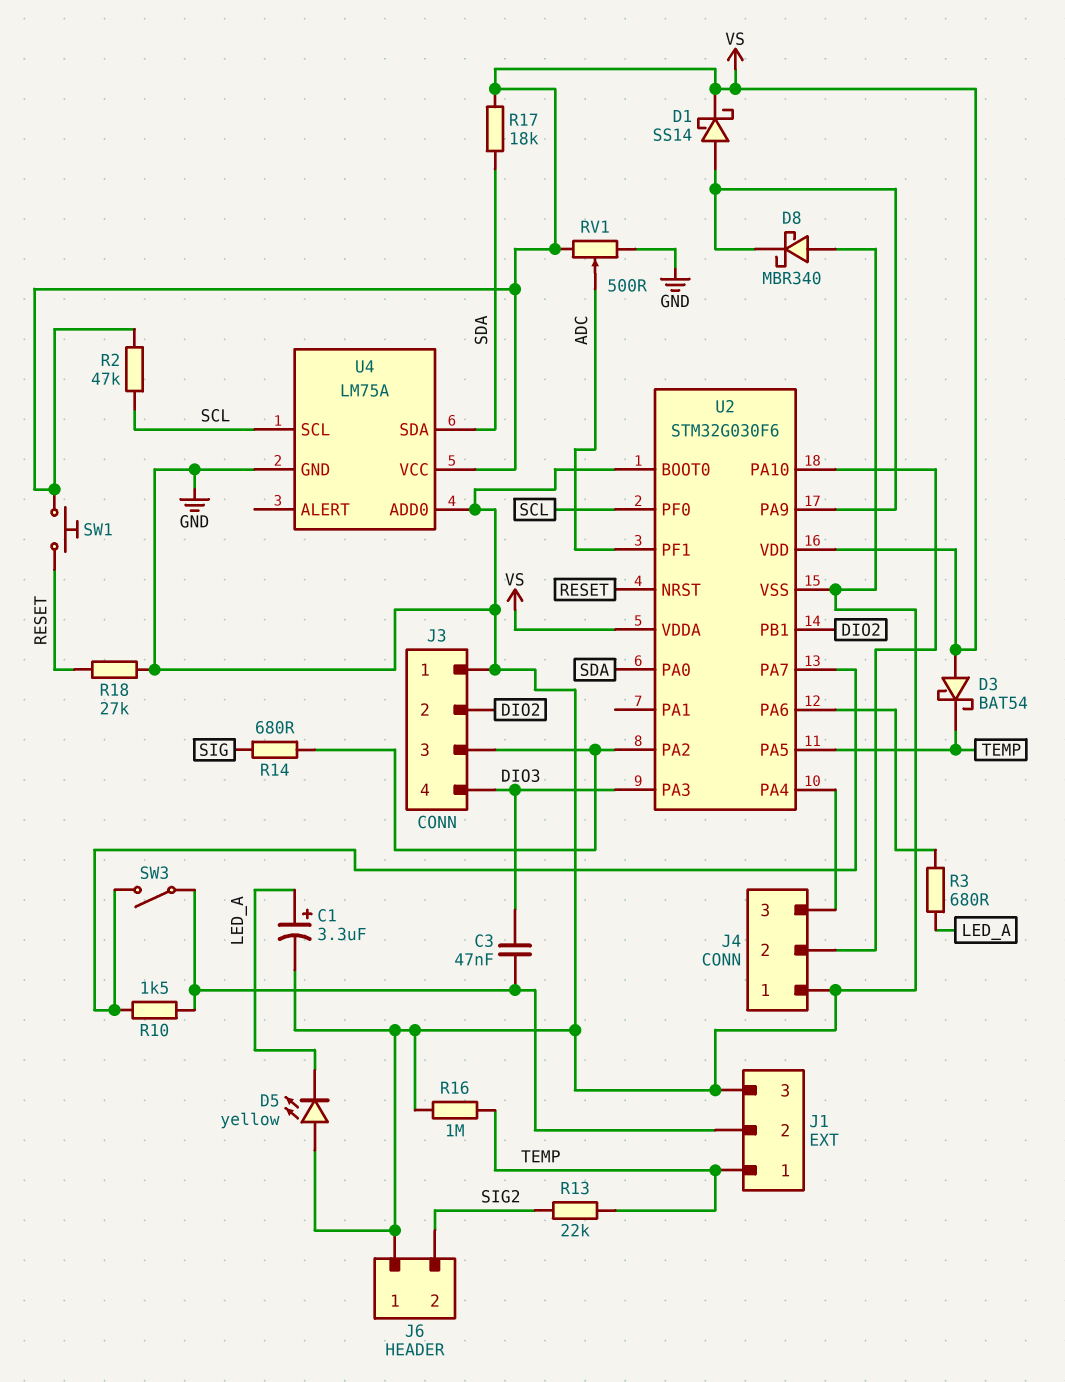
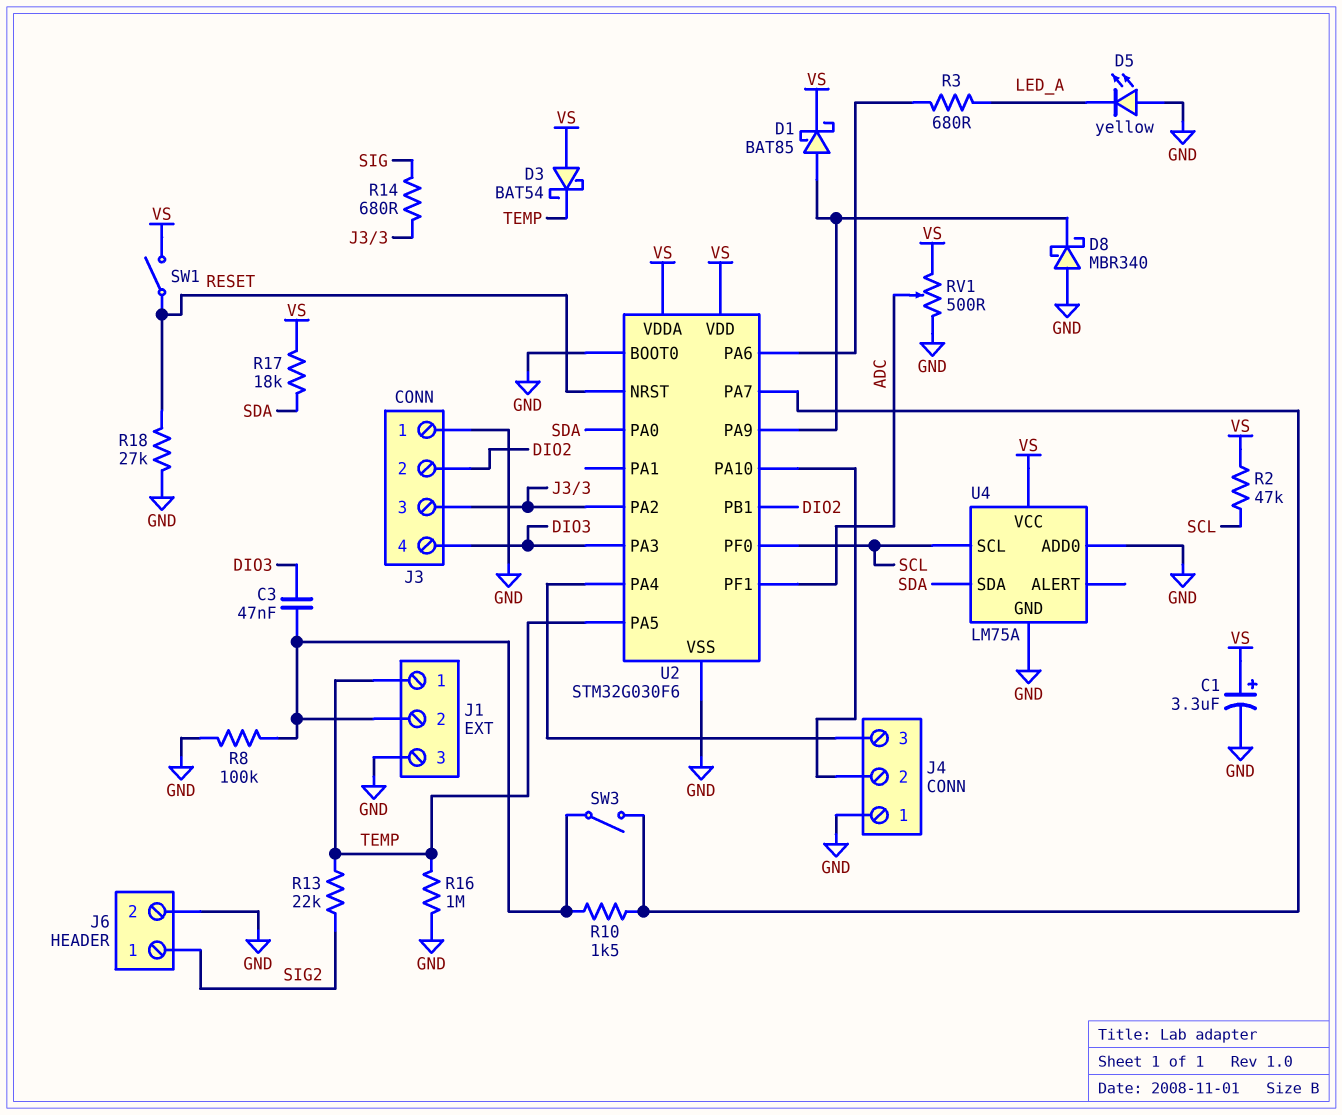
C1: 3.3uF (plus LED_A, minus GND) -> 3.3uF (plus VS, minus GND)
D1: schottky SS14 (A U2/PA9, K VS) -> schottky BAT85 (A U2/PA9, K VS)
J6 pin 1: GND -> SIG2
J6 pin 2: SIG2 -> GND
R8: none -> 100k (GND, J1/2)
SW1: button (RESET, VS) -> switch (RESET, VS)

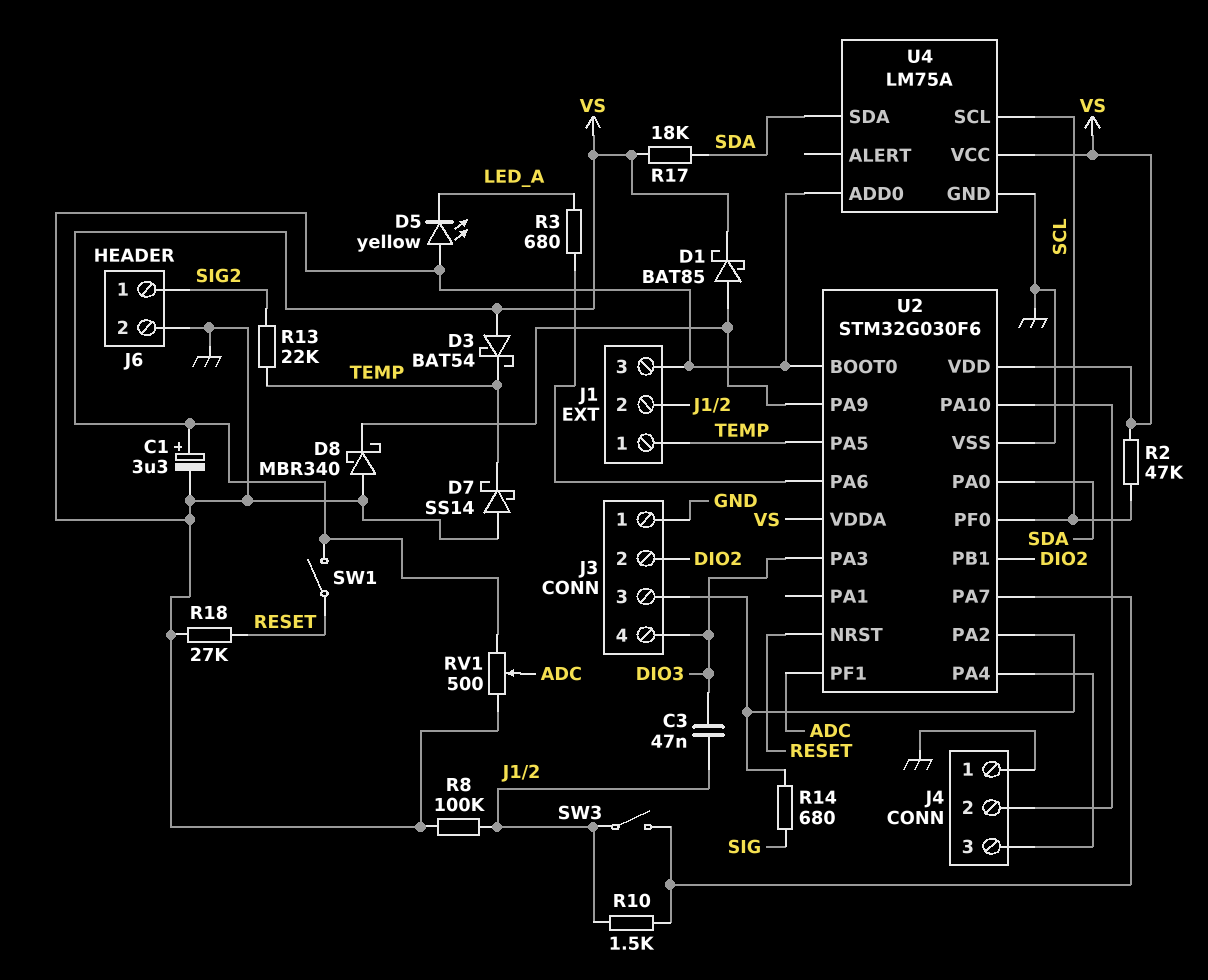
D7: none -> schottky SS14 (A GND, K TEMP)
R16: 1M (GND, TEMP) -> none

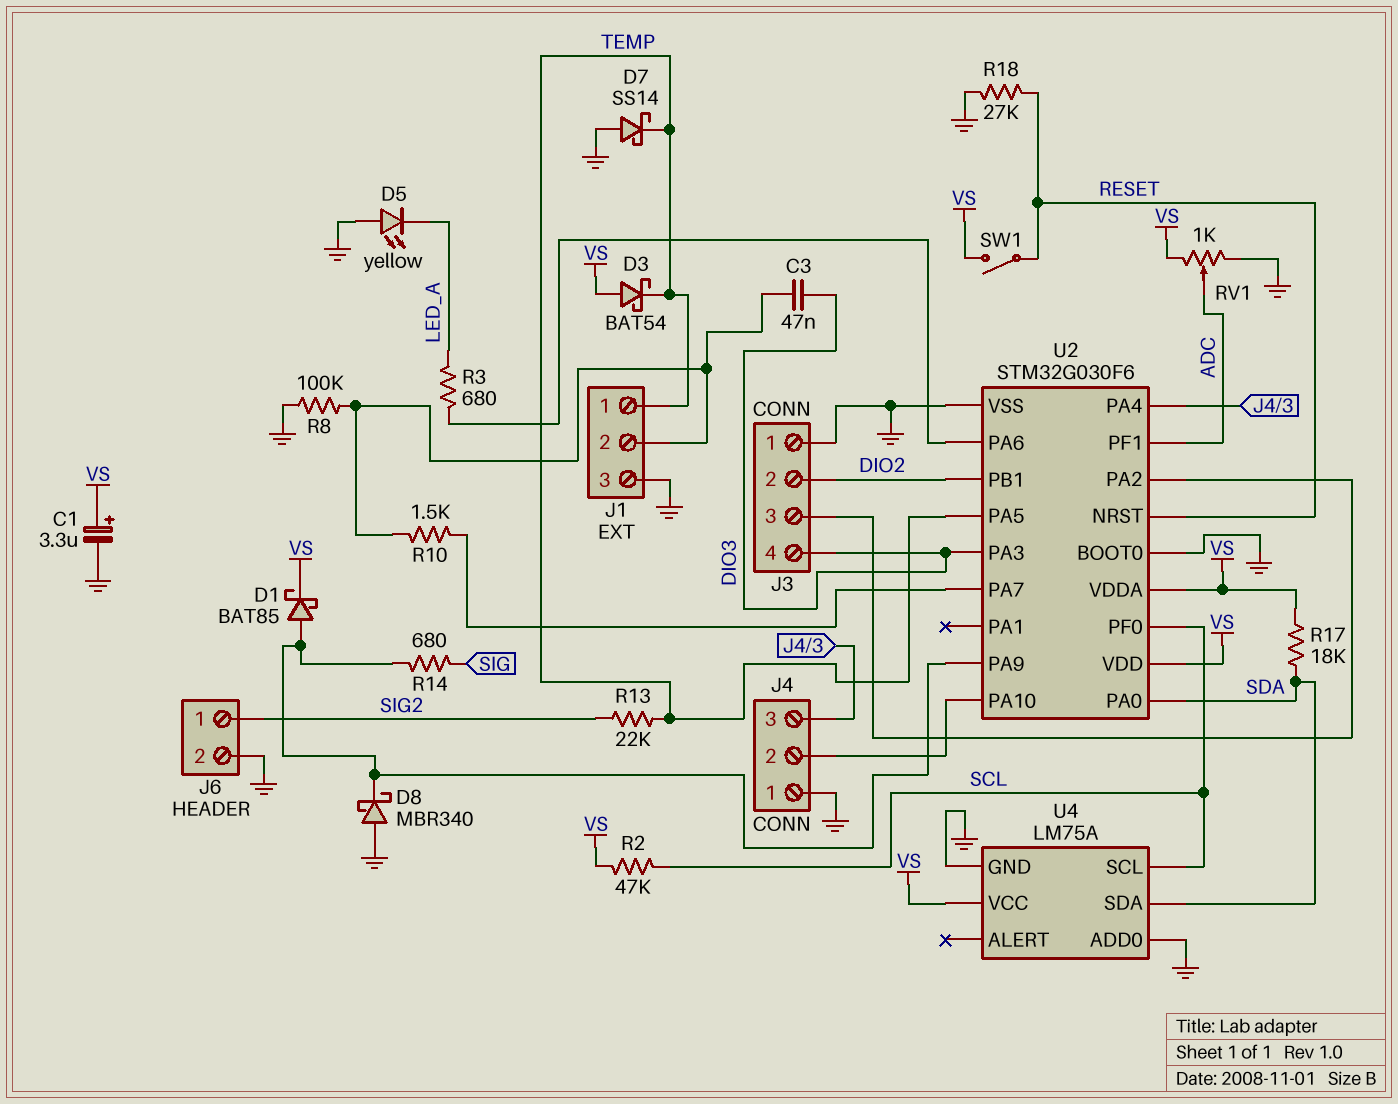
R14: 680 (J3/3, SIG) -> 680 (SIG, U2/PA9)
RV1: 500 (GND, VS, wiper ADC) -> 1k (GND, VS, wiper ADC)
SW3: switch (J1/2, U2/PA7) -> none

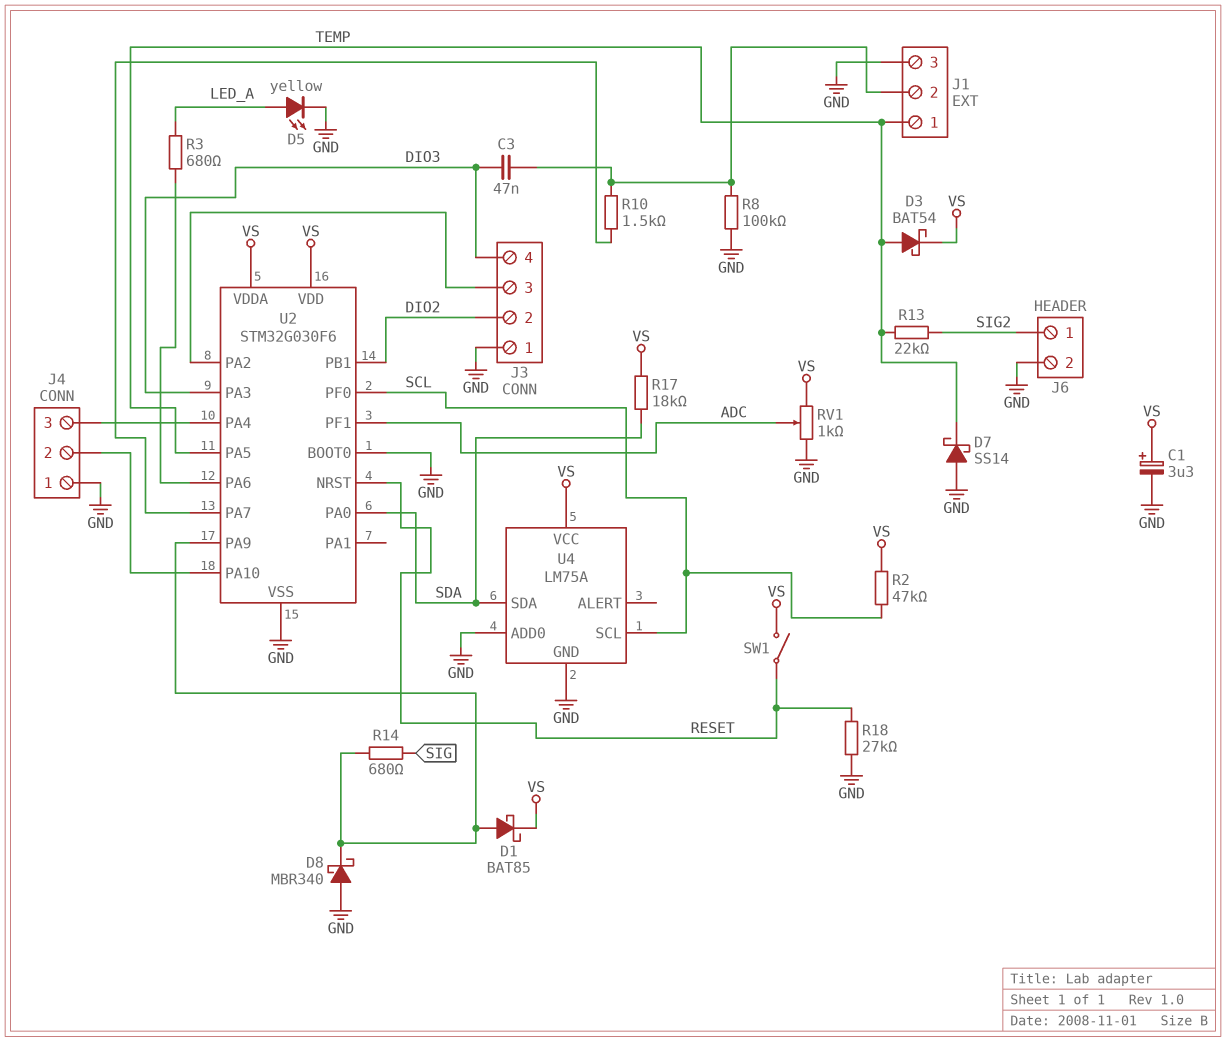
D3: schottky BAT54 (A VS, K TEMP) -> schottky BAT54 (A TEMP, K VS)
D5: LED yellow (A GND, K LED_A) -> LED yellow (A LED_A, K GND)

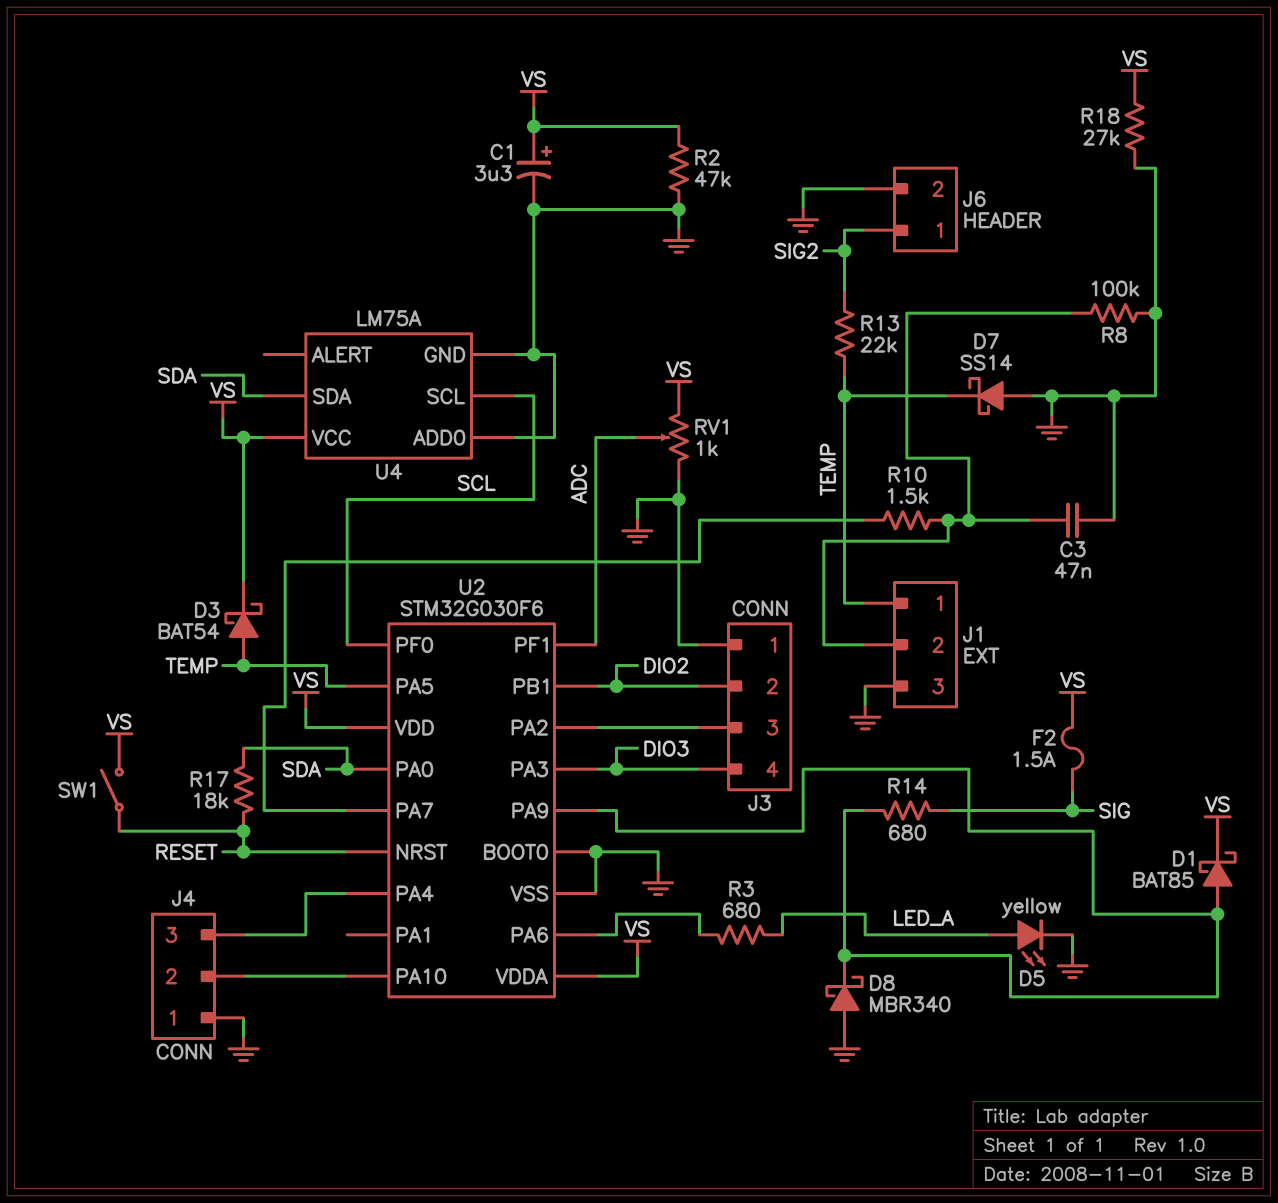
C3: 47nF (DIO3, J1/2) -> 47nF (GND, J1/2)
F2: none -> 1.5A (SIG, VS)
R2: 47k (SCL, VS) -> 47k (GND, VS)
R17: 18k (SDA, VS) -> 18k (RESET, SDA)
R18: 27k (GND, RESET) -> 27k (GND, VS)

